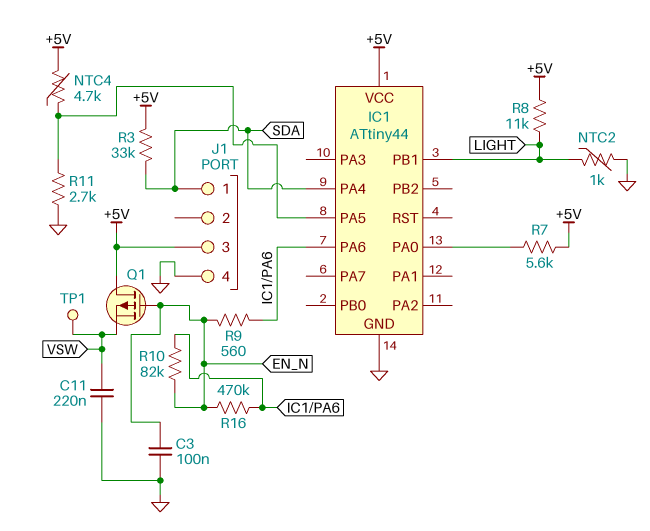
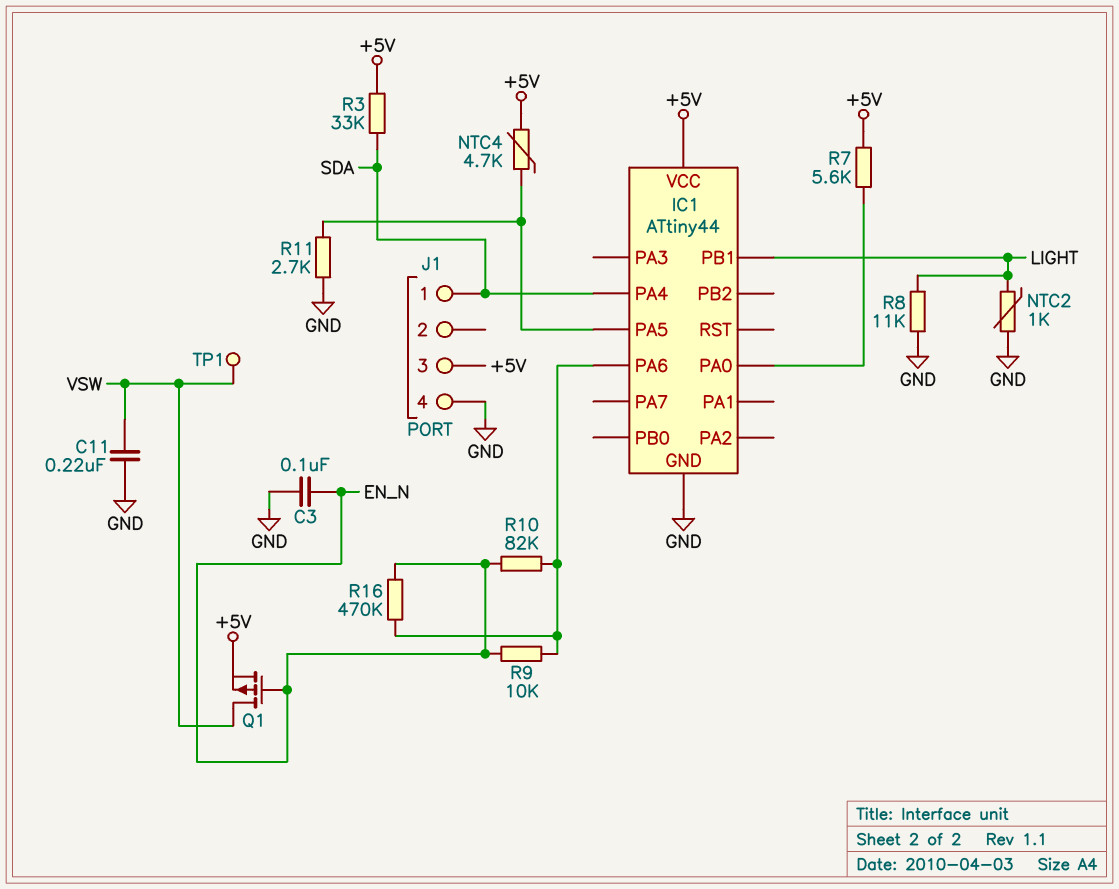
Q1: PMOS (G EN_N, D +5V, S VSW) -> PMOS (G EN_N, D VSW, S +5V)
R8: 11k (+5V, LIGHT) -> 11k (GND, LIGHT)
R9: 560 (EN_N, IC1/PA6) -> 10k (EN_N, IC1/PA6)

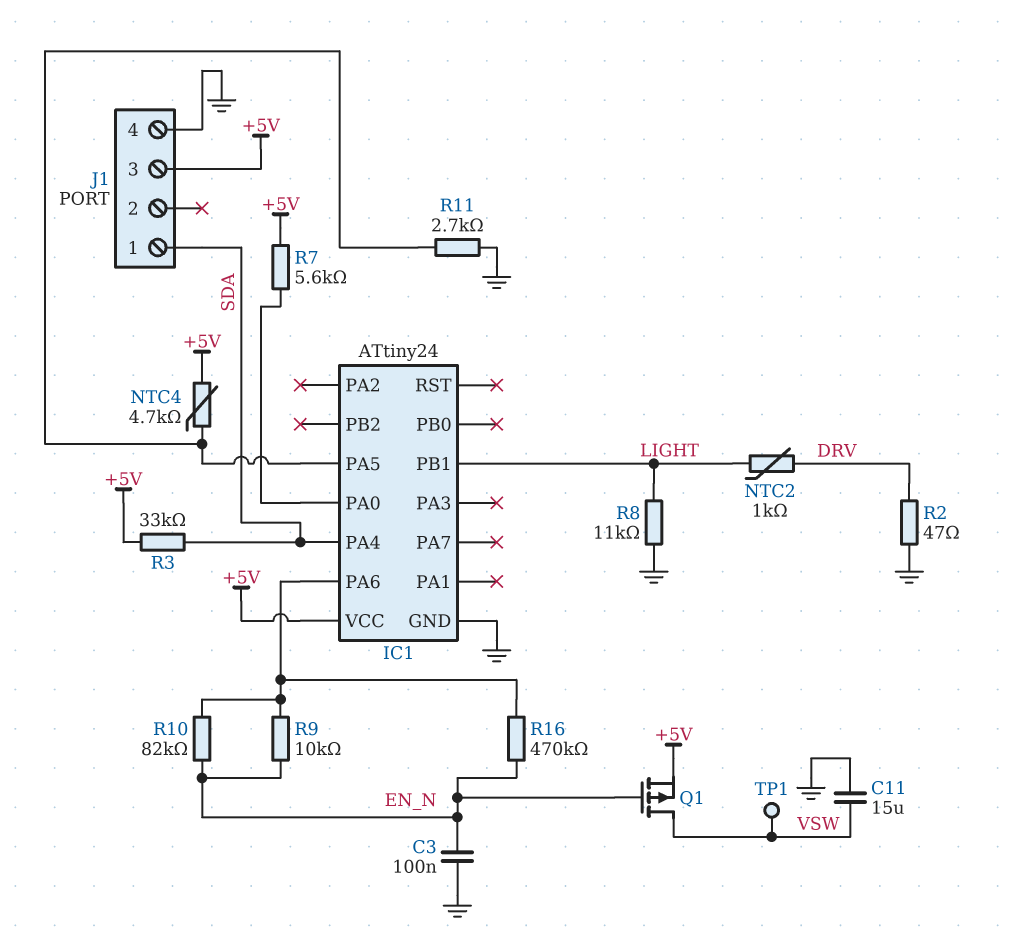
C11: 220nF (GND, VSW) -> 15uF (GND, VSW)
IC1: ATtiny44 -> ATtiny24
NTC2: 1k (GND, LIGHT) -> 1k (DRV, LIGHT)
R2: none -> 47 (DRV, GND)

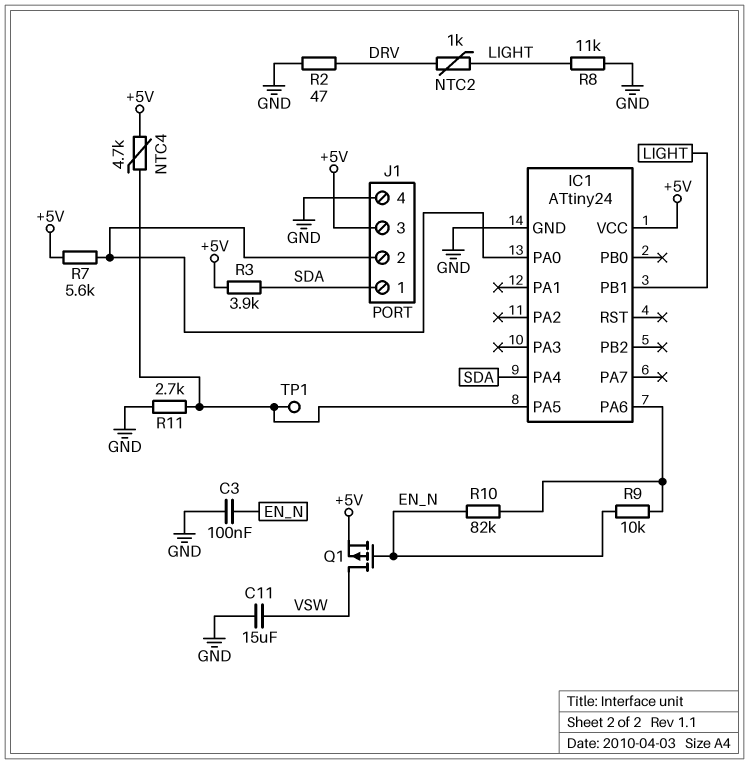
J1 pin 2: none -> IC1/PA0
R3: 33k (+5V, SDA) -> 3.9k (+5V, SDA)
R16: 470k (EN_N, IC1/PA6) -> none
TP1: test point (VSW) -> test point (IC1/PA5)

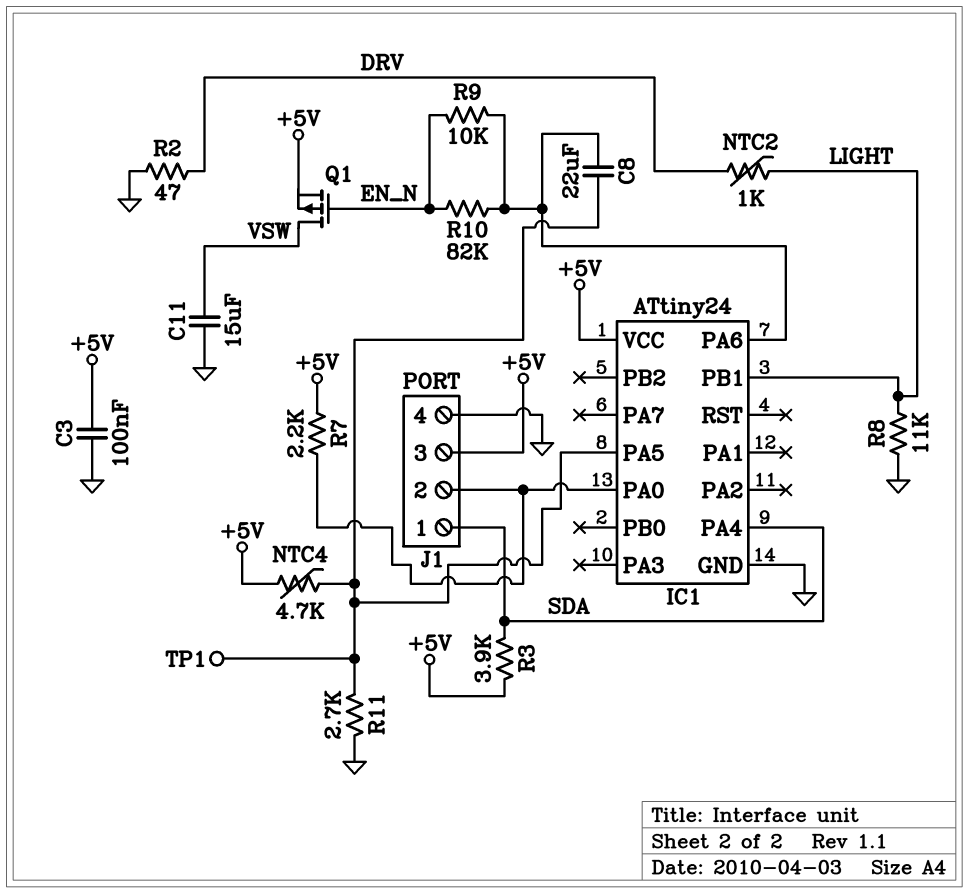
C3: 100nF (EN_N, GND) -> 100nF (+5V, GND)
C8: none -> 22uF (IC1/PA5, IC1/PA6)
R7: 5.6k (+5V, IC1/PA0) -> 2.2k (+5V, IC1/PA0)

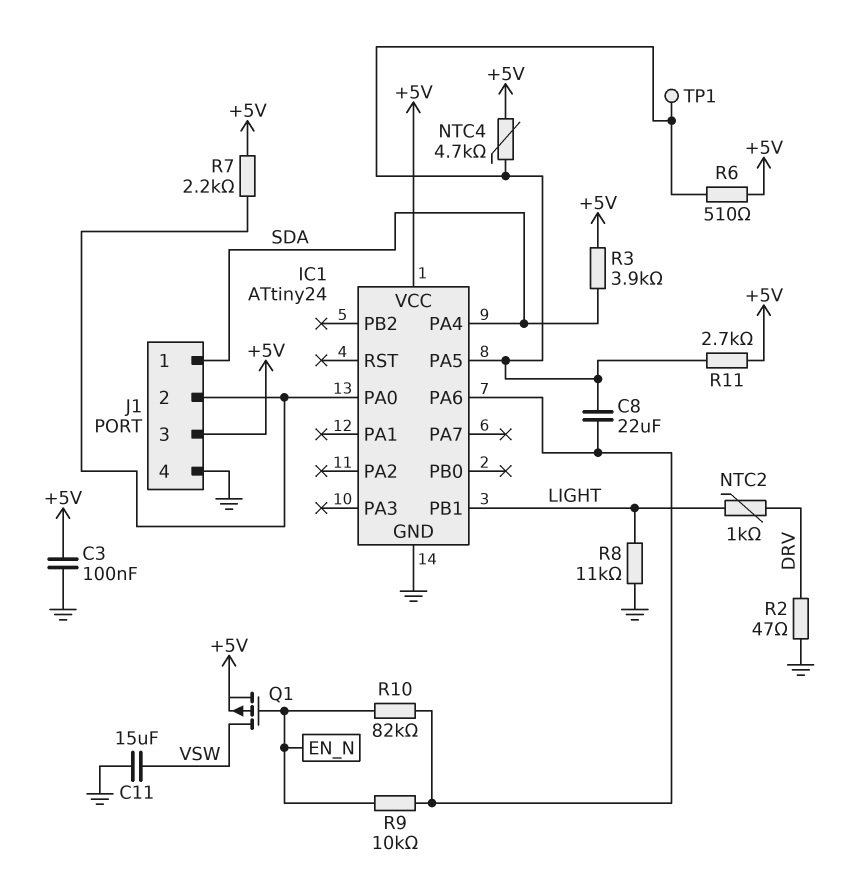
R6: none -> 510 (+5V, IC1/PA5)
R11: 2.7k (GND, IC1/PA5) -> 2.7k (+5V, IC1/PA5)

